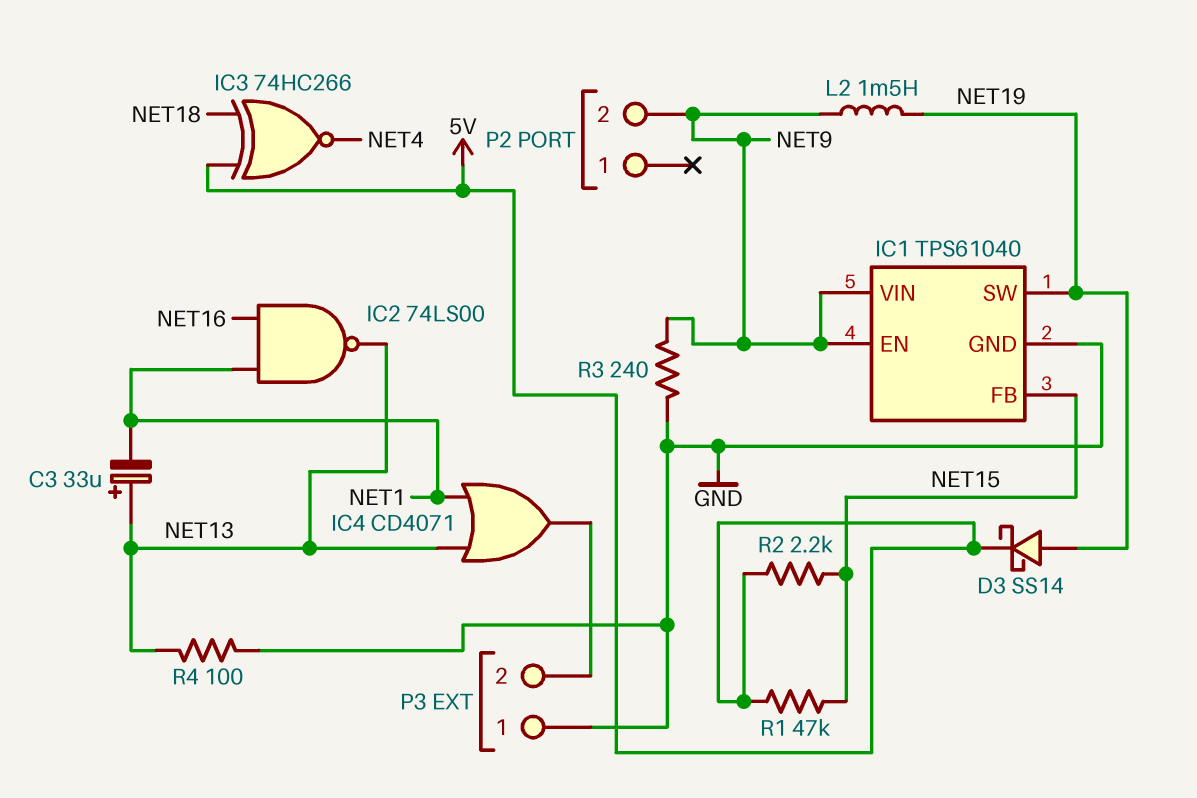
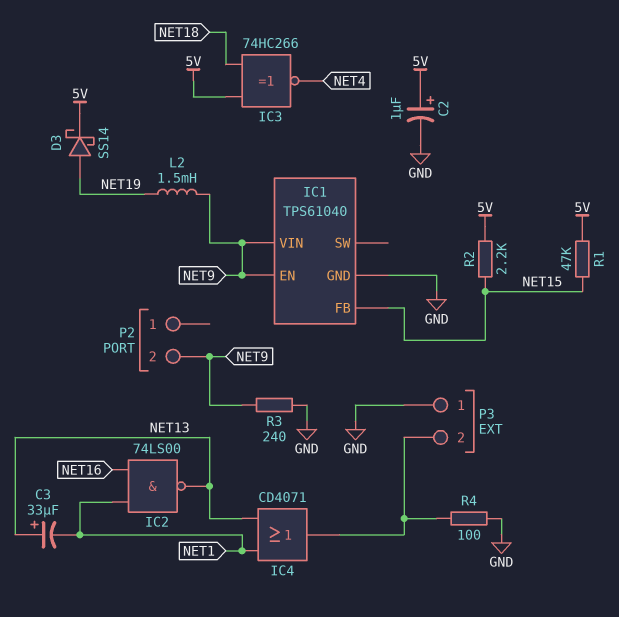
C2: none -> 1uF (plus 5V, minus GND)
IC1 pin SW: NET19 -> none
R4: 100 (GND, NET13) -> 100 (GND, P3/2)

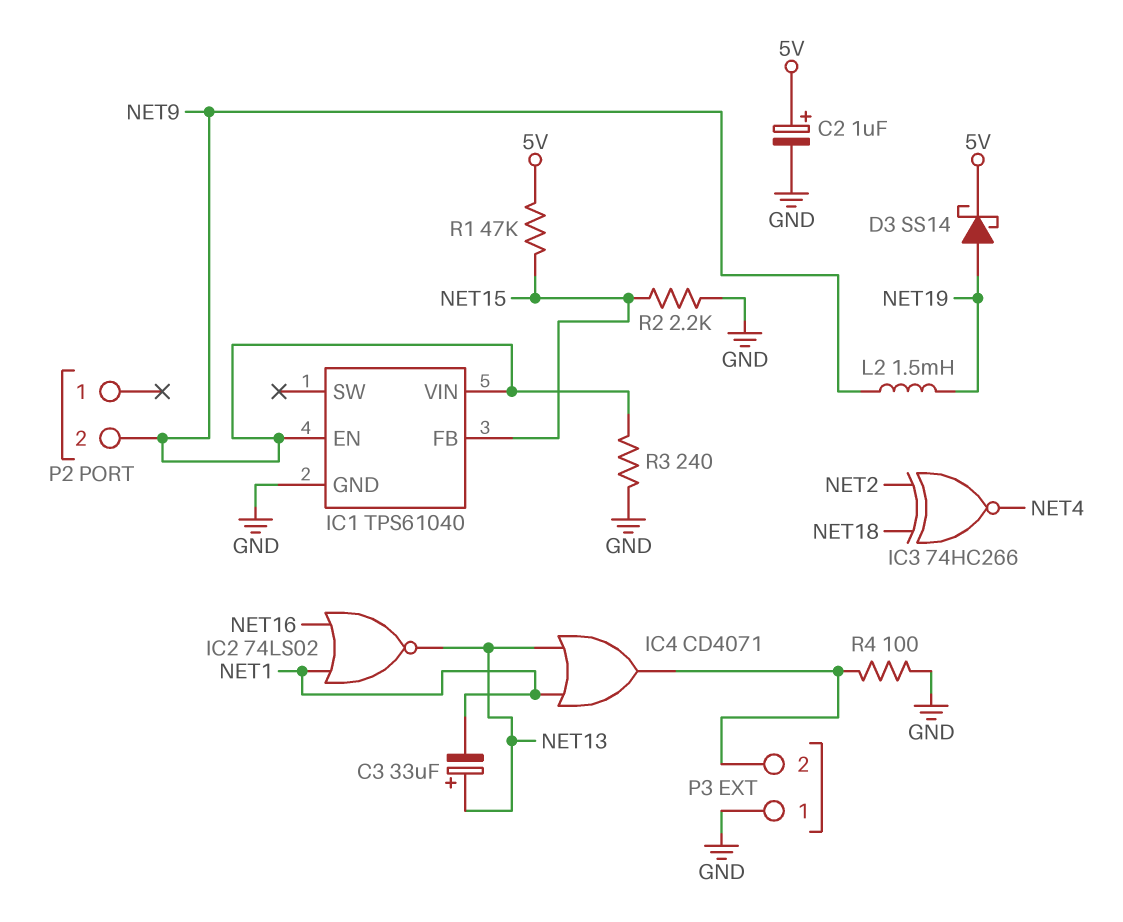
IC2: NAND 74LS00 (in NET1, in NET16, out NET13) -> NOR 74LS02 (in NET1, in NET16, out NET13)
IC3: XNOR 74HC266 (in 5V, in NET18, out NET4) -> XNOR 74HC266 (in NET2, in NET18, out NET4)
R2: 2.2k (5V, NET15) -> 2.2k (GND, NET15)

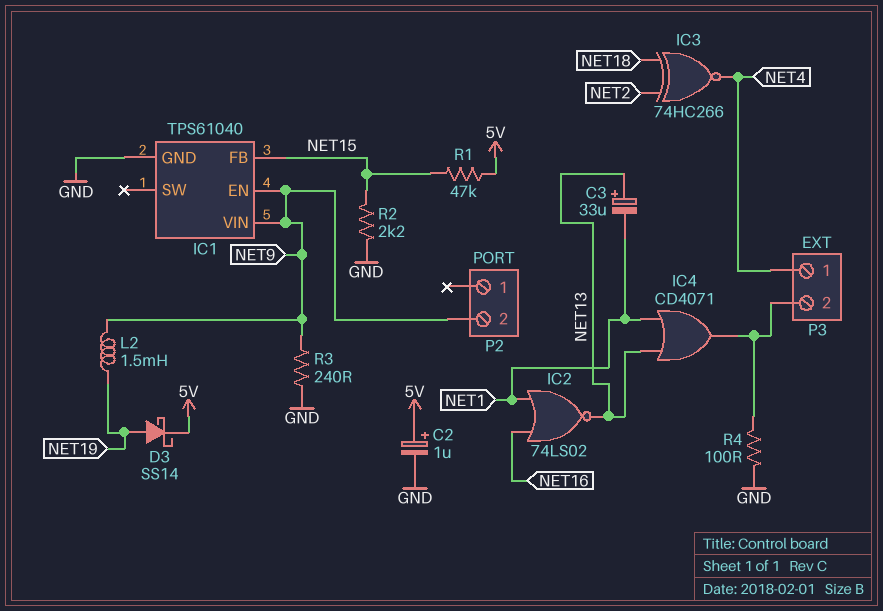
P3 pin 1: GND -> NET4

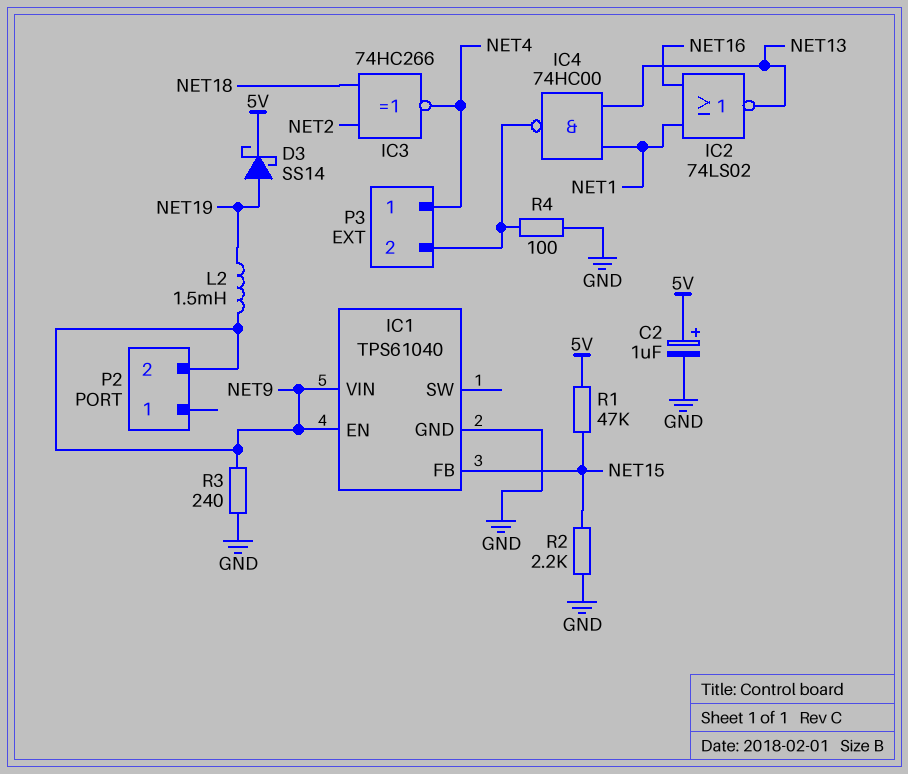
C3: 33uF (plus NET13, minus NET1) -> none
IC4: OR CD4071 (in NET1, in NET13, out P3/2) -> NAND 74HC00 (in NET1, in NET13, out P3/2)

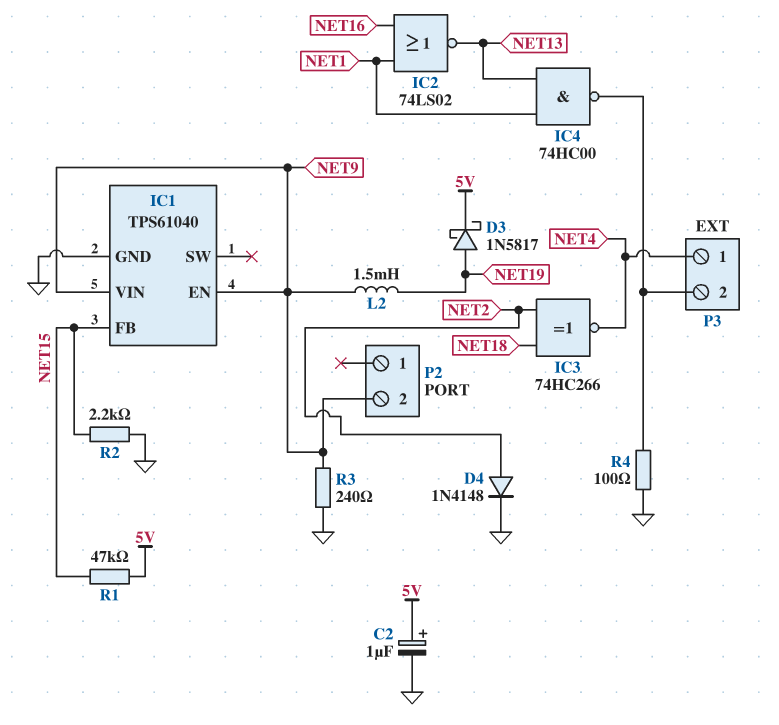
D3: schottky SS14 (A NET19, K 5V) -> schottky 1N5817 (A NET19, K 5V)
D4: none -> diode 1N4148 (A NET2, K GND)

